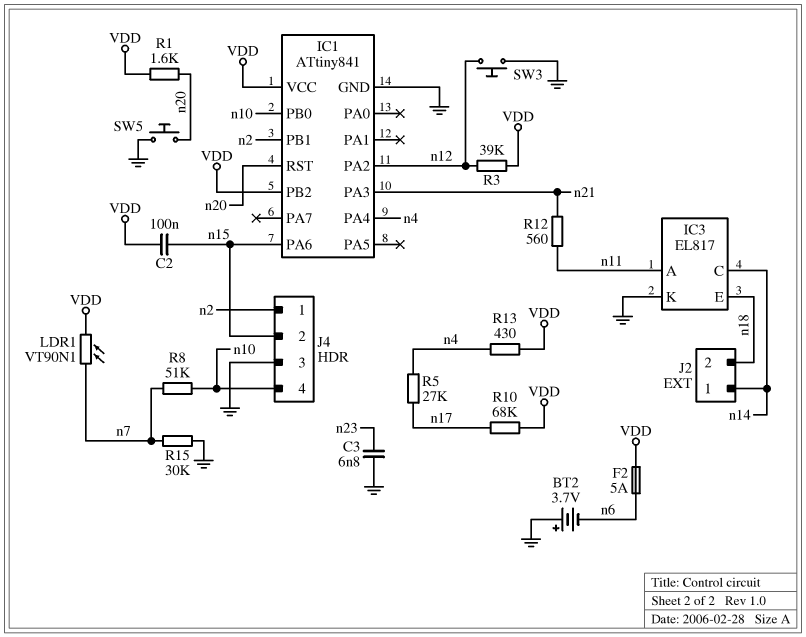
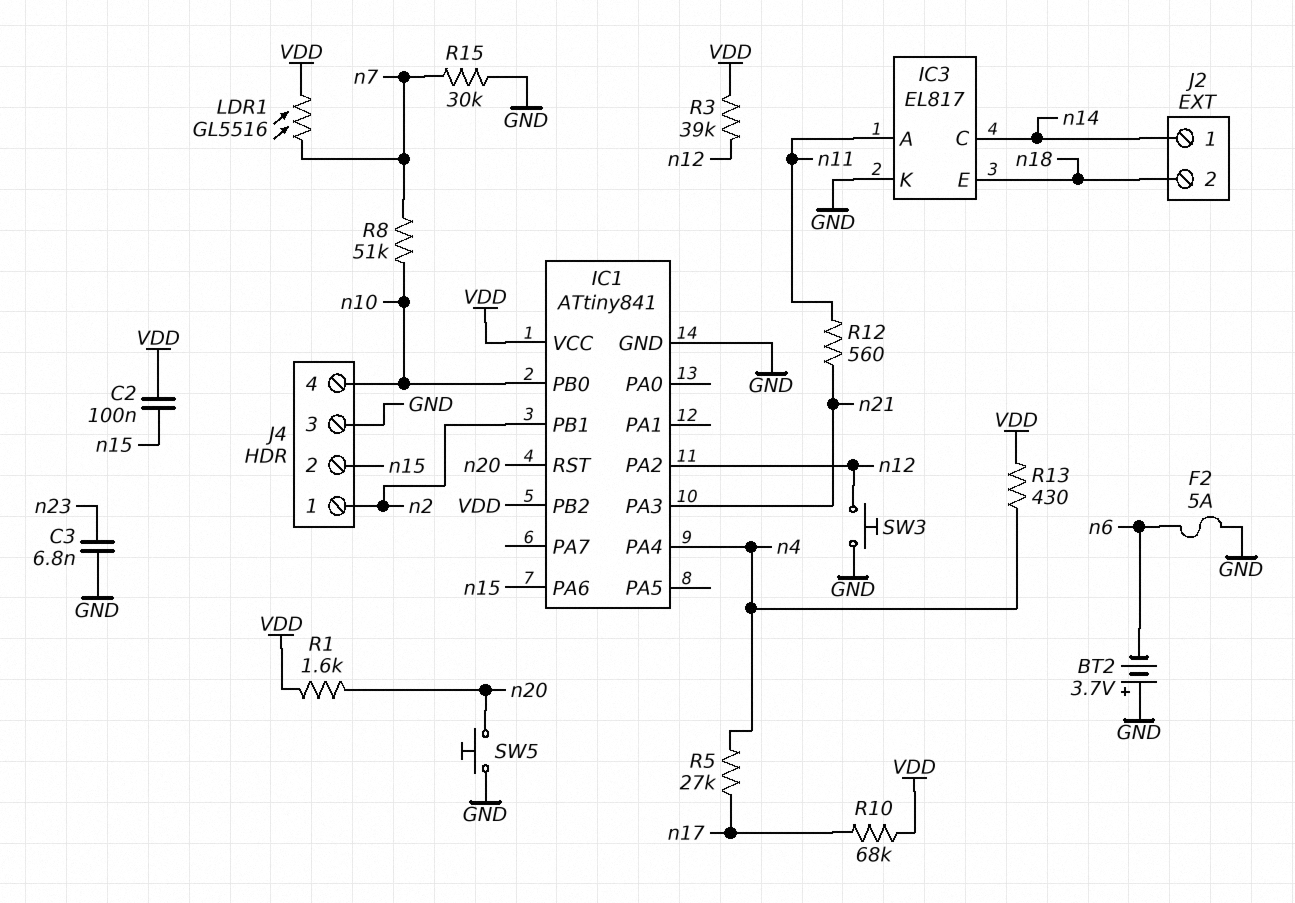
F2: 5A (VDD, n6) -> 5A (GND, n6)
LDR1: VT90N1 (VDD, n7) -> GL5516 (VDD, n7)

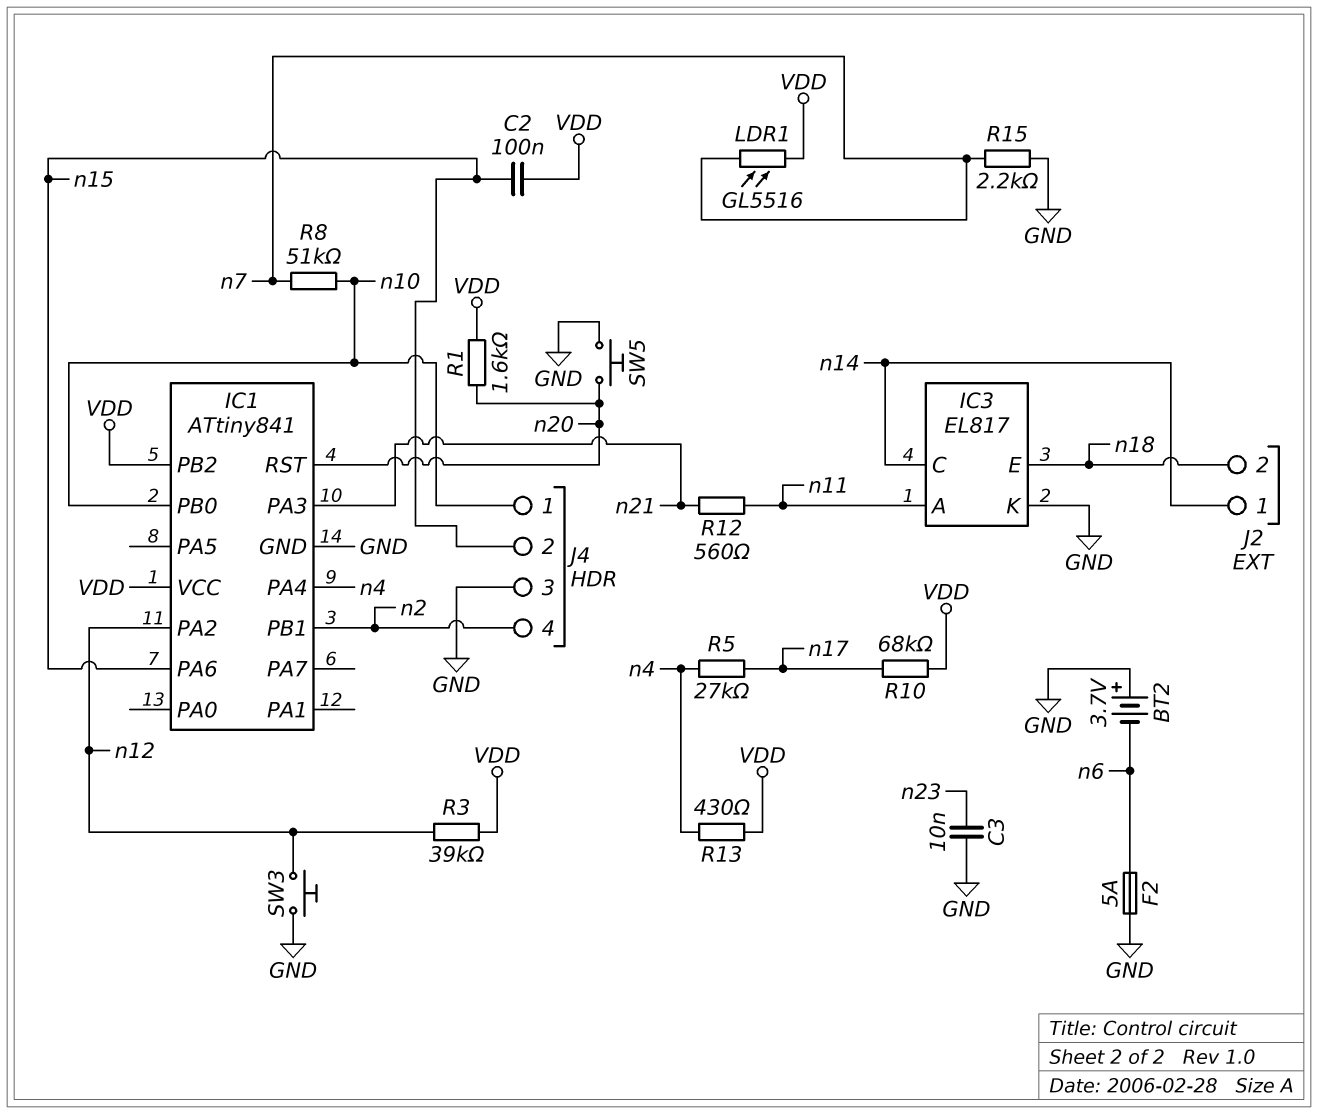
C3: 6.8nF (GND, n23) -> 10nF (GND, n23)
J4 pin 1: n2 -> n10
J4 pin 4: n10 -> n2
R15: 30k (GND, n7) -> 2.2k (GND, n7)

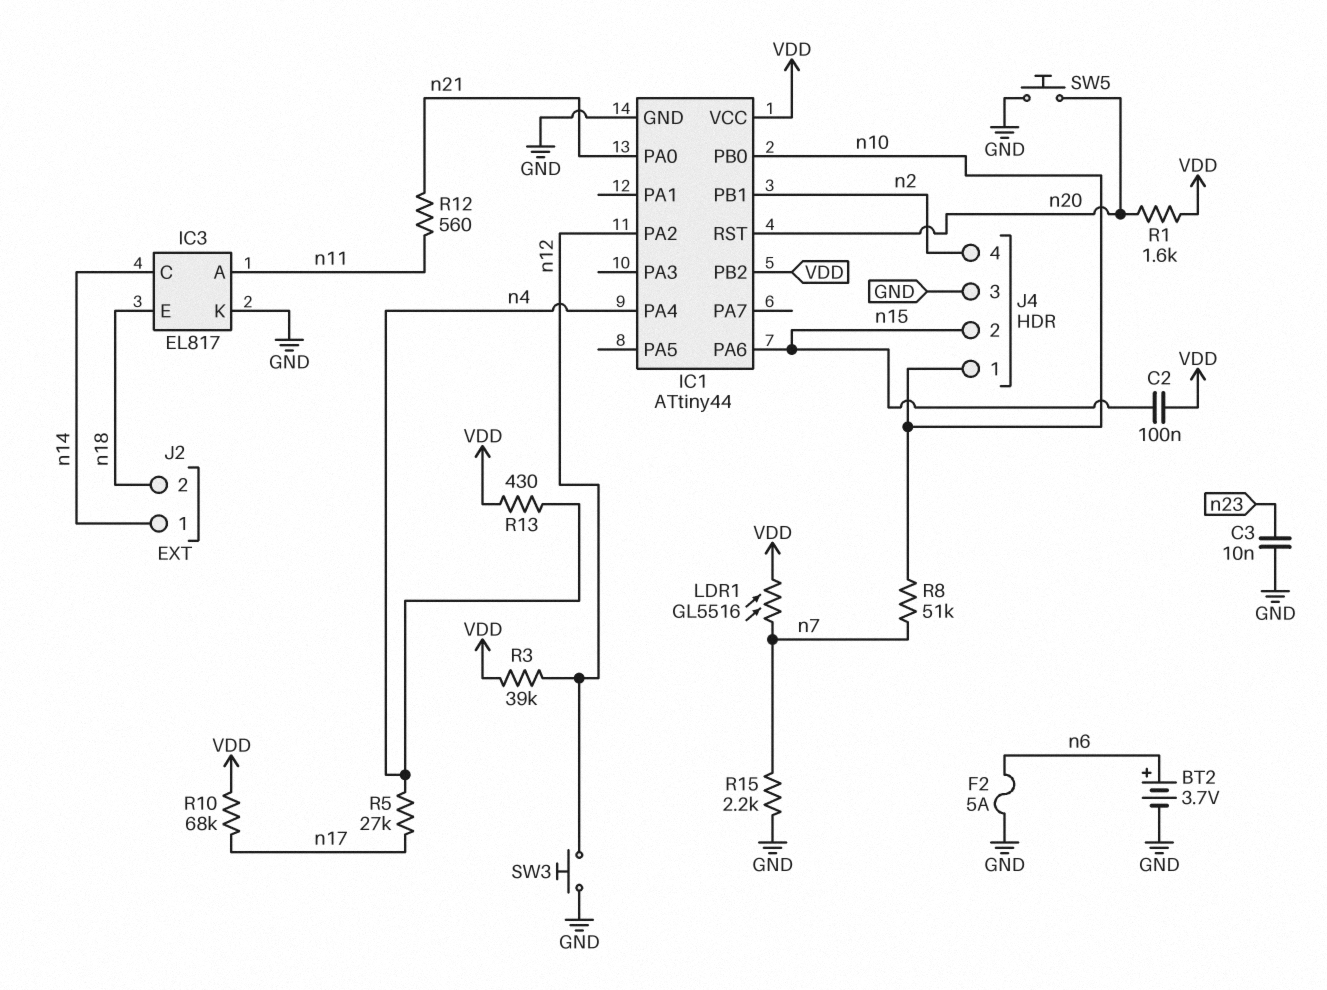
BT2: 3.7V (plus GND, minus n6) -> 3.7V (plus n6, minus GND)
IC1: ATtiny841 -> ATtiny44
IC1 pin PA0: none -> n21
IC1 pin PA3: n21 -> none

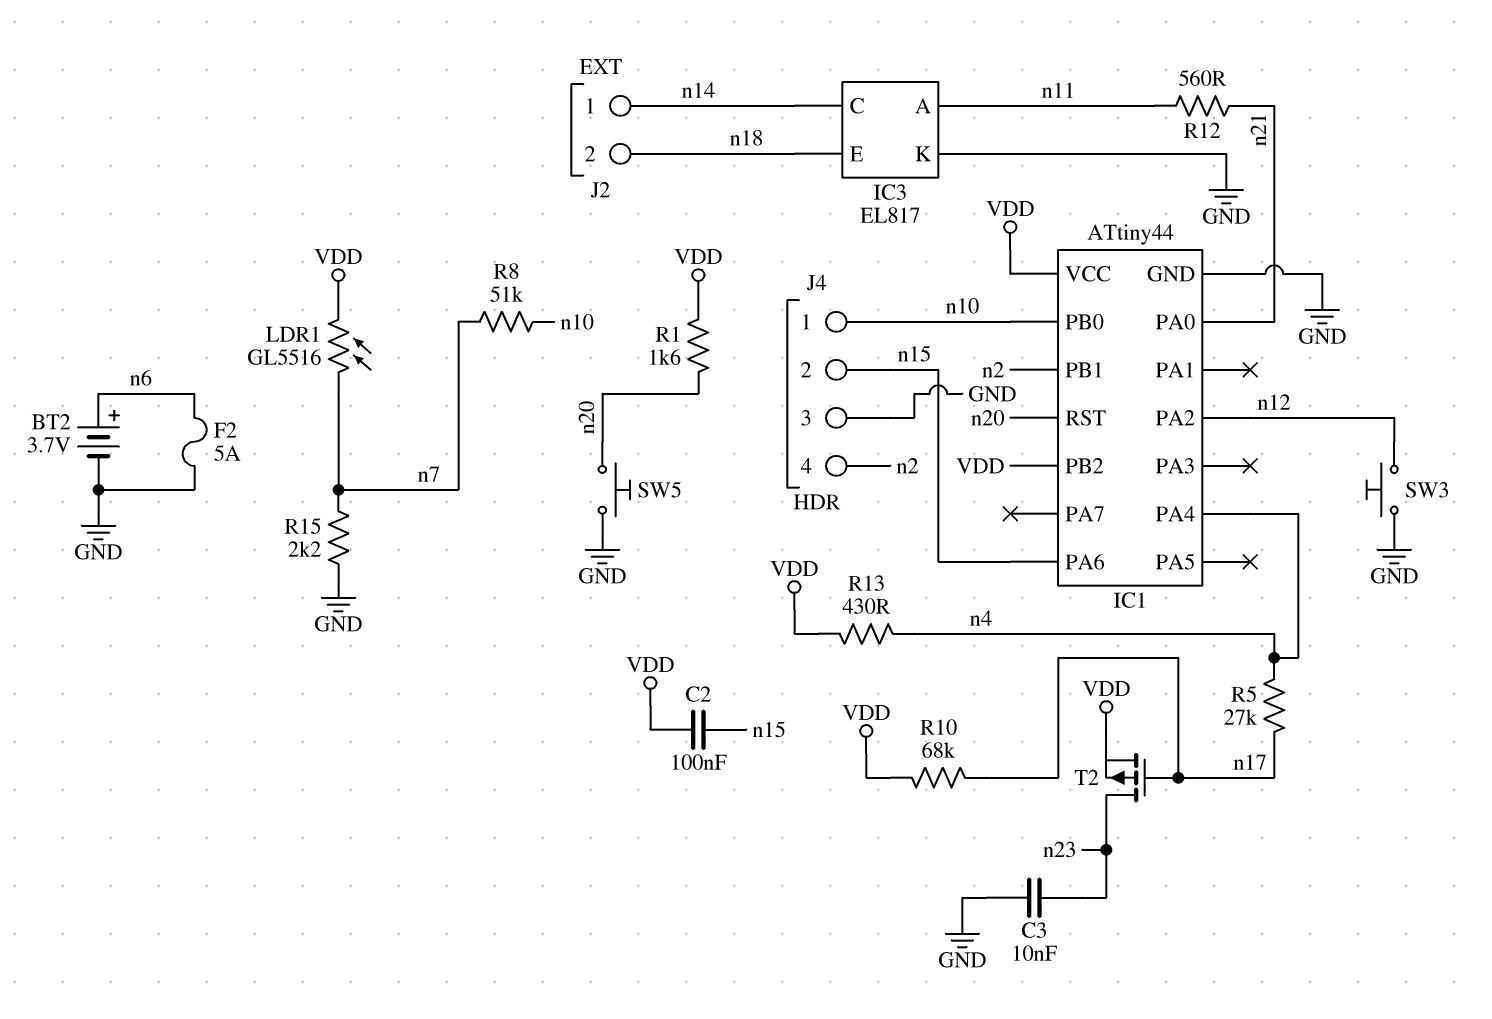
R3: 39k (VDD, n12) -> none
T2: none -> PMOS (G n17, D n23, S VDD)

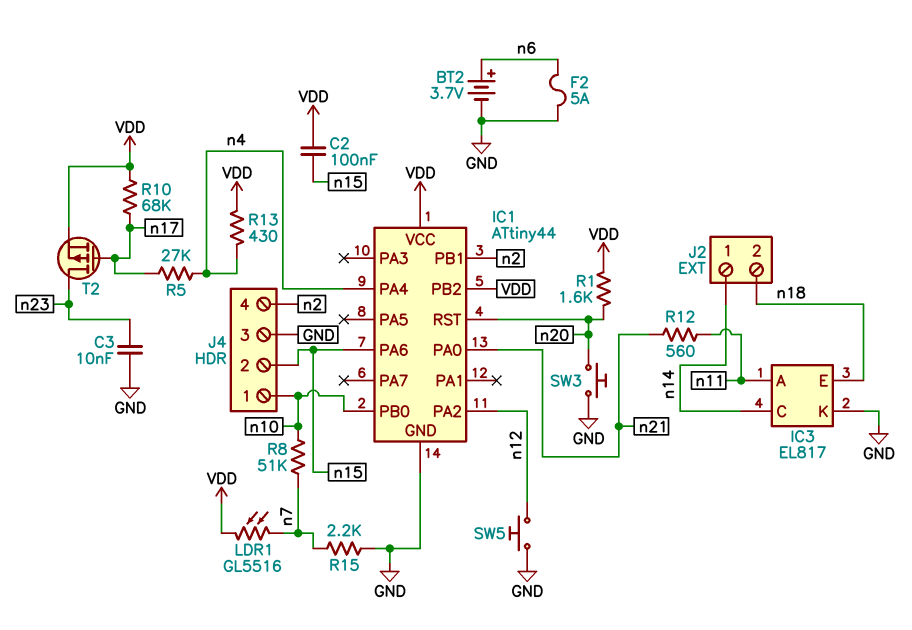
SW3: button (GND, n12) -> button (GND, n20)
SW5: button (GND, n20) -> button (GND, n12)

